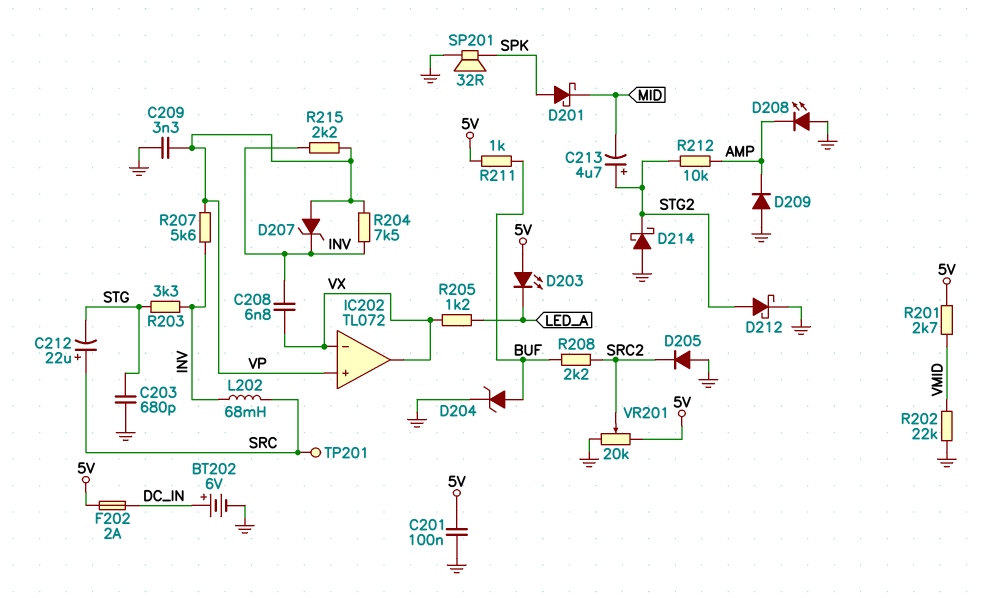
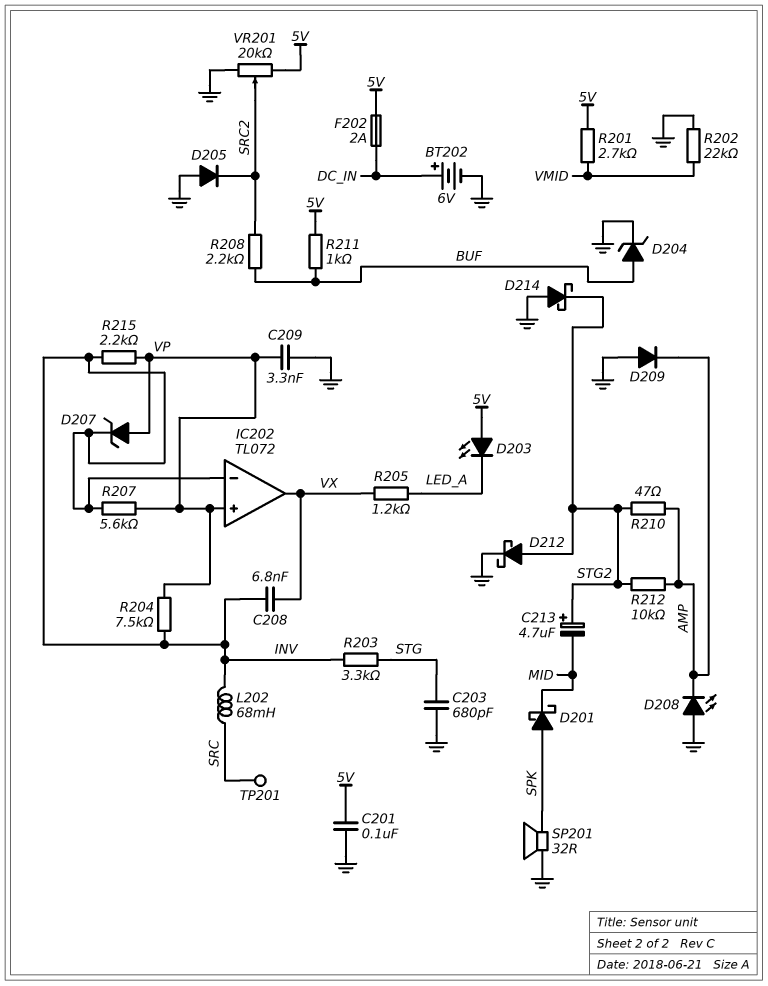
C212: 22uF (plus SRC, minus STG) -> none
IC202 pin in-: VX -> INV
R210: none -> 47 (AMP, STG2)

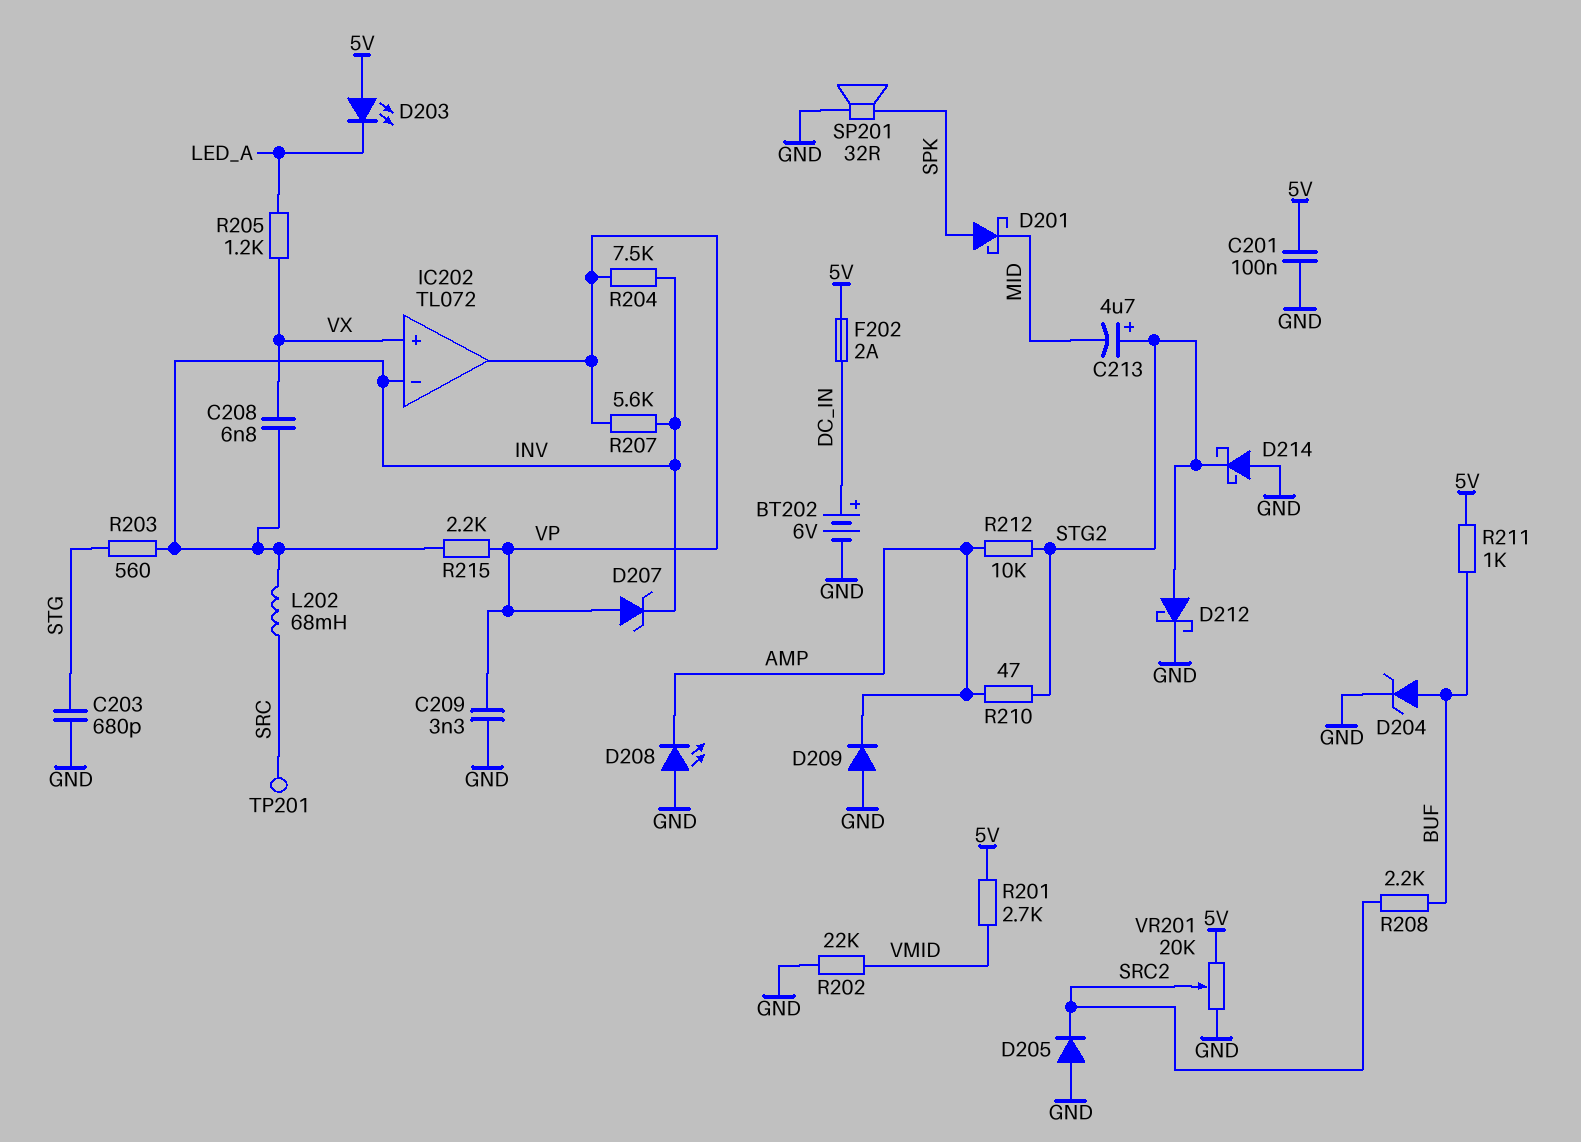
IC202 pin in+: VP -> VX
IC202 pin out: VX -> VP
R203: 3.3k (INV, STG) -> 560 (INV, STG)

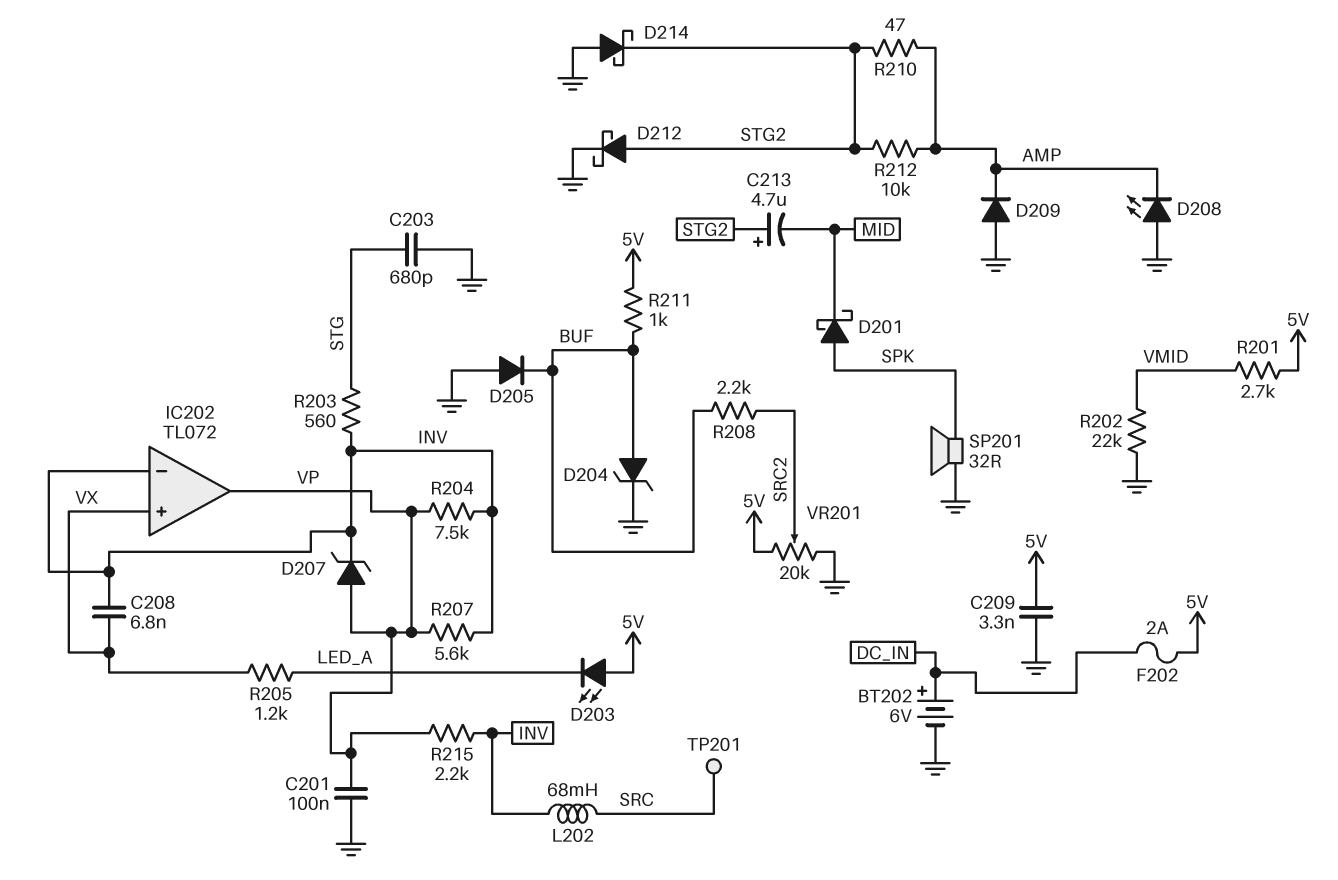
C201: 100nF (5V, GND) -> 100nF (GND, VP)
C209: 3.3nF (GND, VP) -> 3.3nF (5V, GND)
D205: diode (A GND, K SRC2) -> diode (A GND, K BUF)

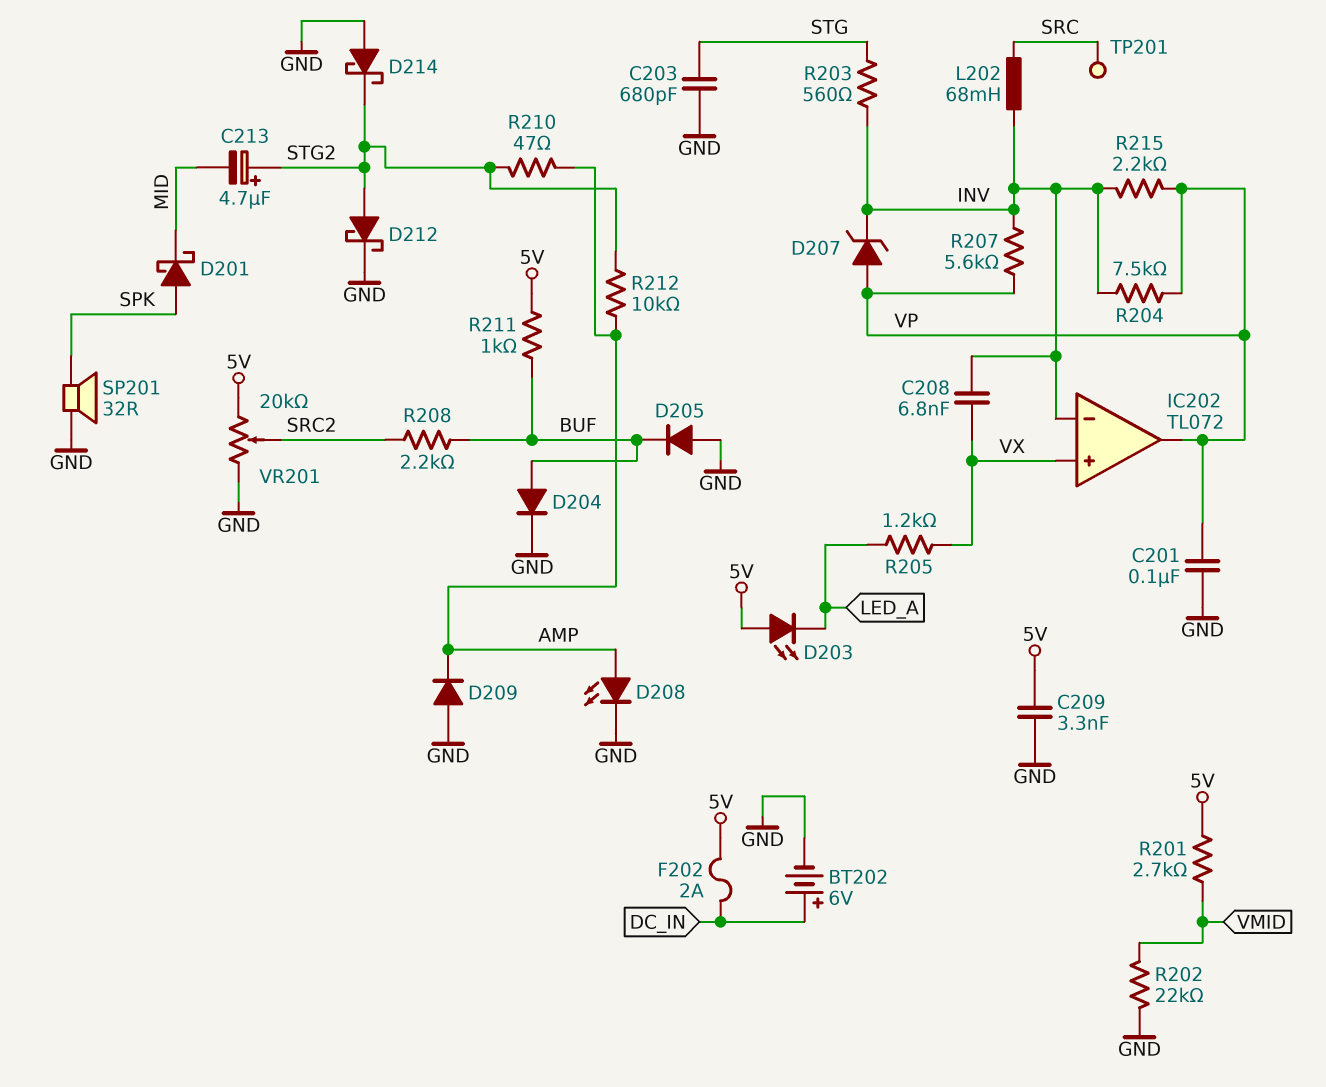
D204: zener (A BUF, K GND) -> diode (A BUF, K GND)
D208: LED (A GND, K AMP) -> LED (A AMP, K GND)

